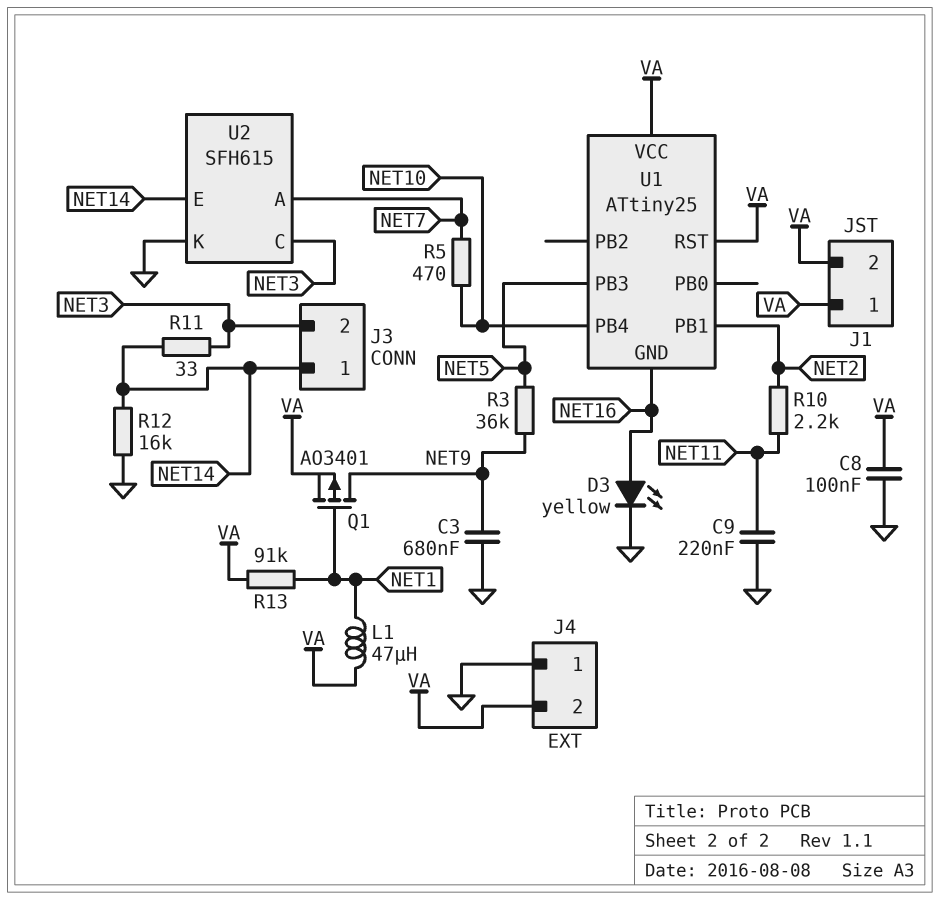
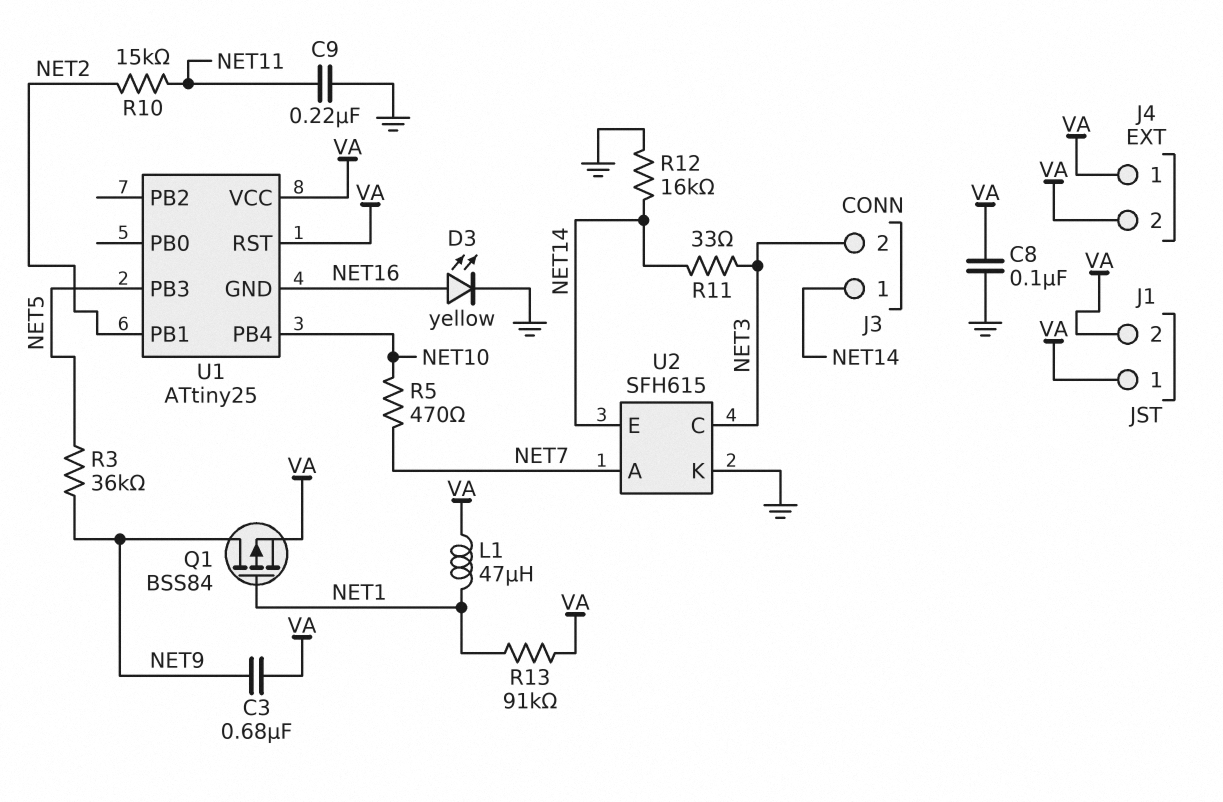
C3: 680nF (GND, NET9) -> 680nF (NET9, VA)
J4 pin 1: GND -> VA
Q1: PMOS AO3401 (G NET1, D NET9, S VA) -> PMOS BSS84 (G NET1, D NET9, S VA)
R10: 2.2k (NET2, NET11) -> 15k (NET2, NET11)

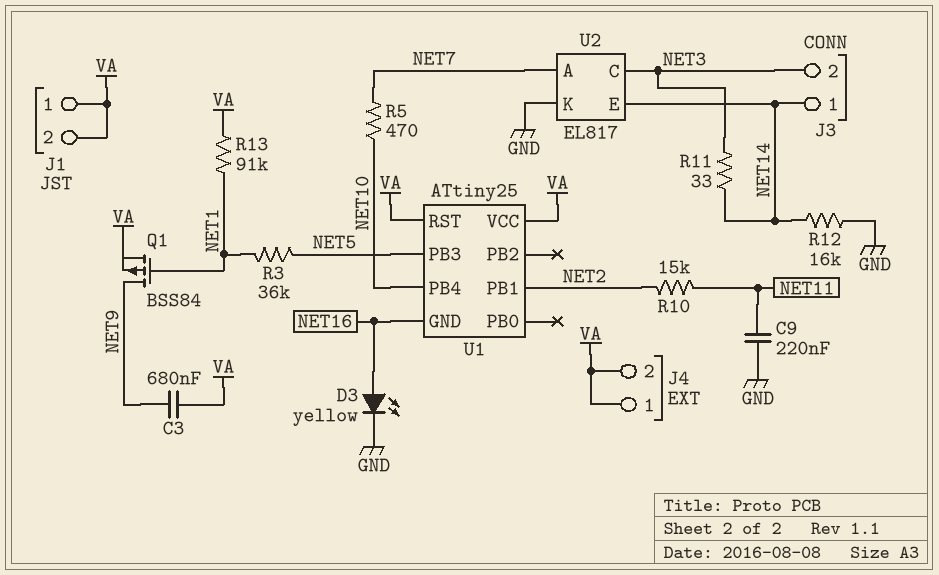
C8: 100nF (GND, VA) -> none
L1: 47uH (NET1, VA) -> none
R3: 36k (NET5, NET9) -> 36k (NET1, NET5)
U2: SFH615 -> EL817

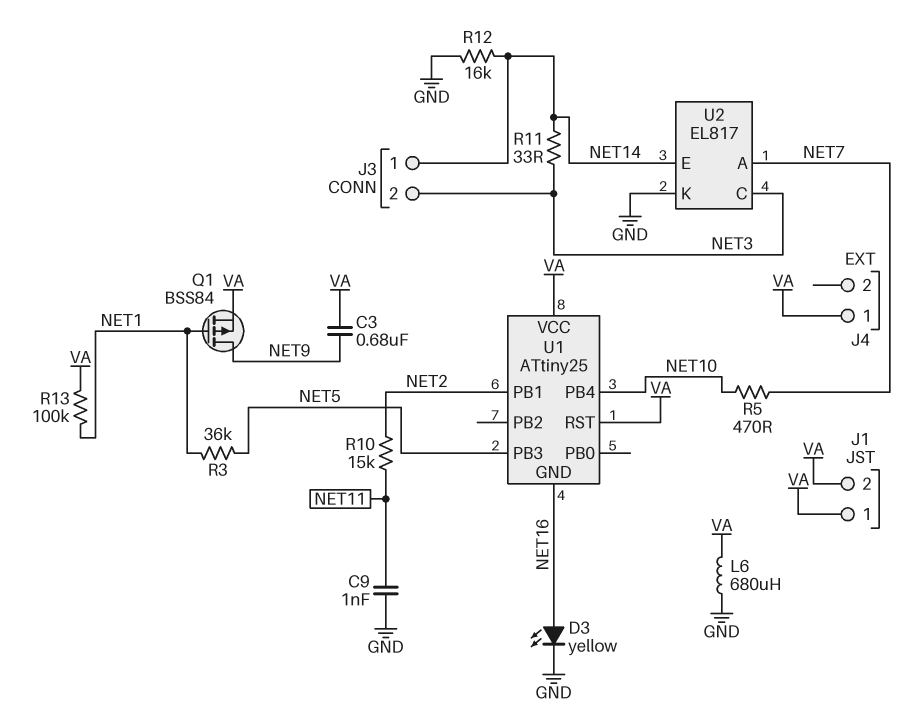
C9: 220nF (GND, NET11) -> 1nF (GND, NET11)
J4 pin 2: VA -> none
L6: none -> 680uH (GND, VA)
R13: 91k (NET1, VA) -> 100k (NET1, VA)

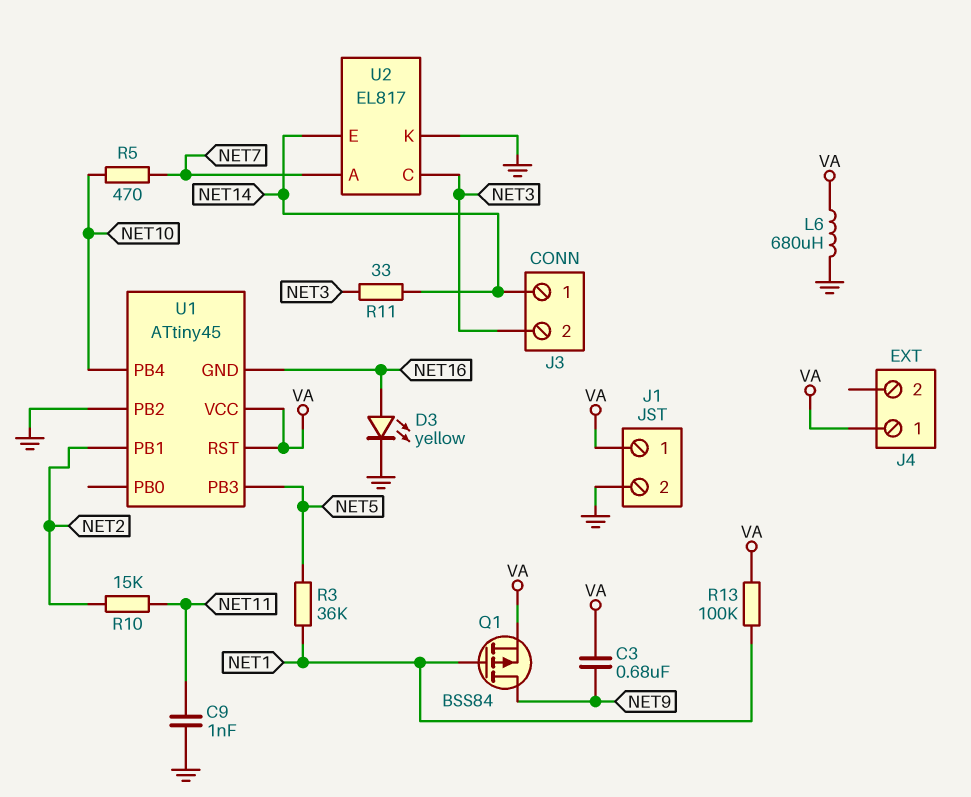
J1 pin 2: VA -> GND
R12: 16k (GND, NET14) -> none
U1: ATtiny25 -> ATtiny45
U1 pin PB2: none -> GND

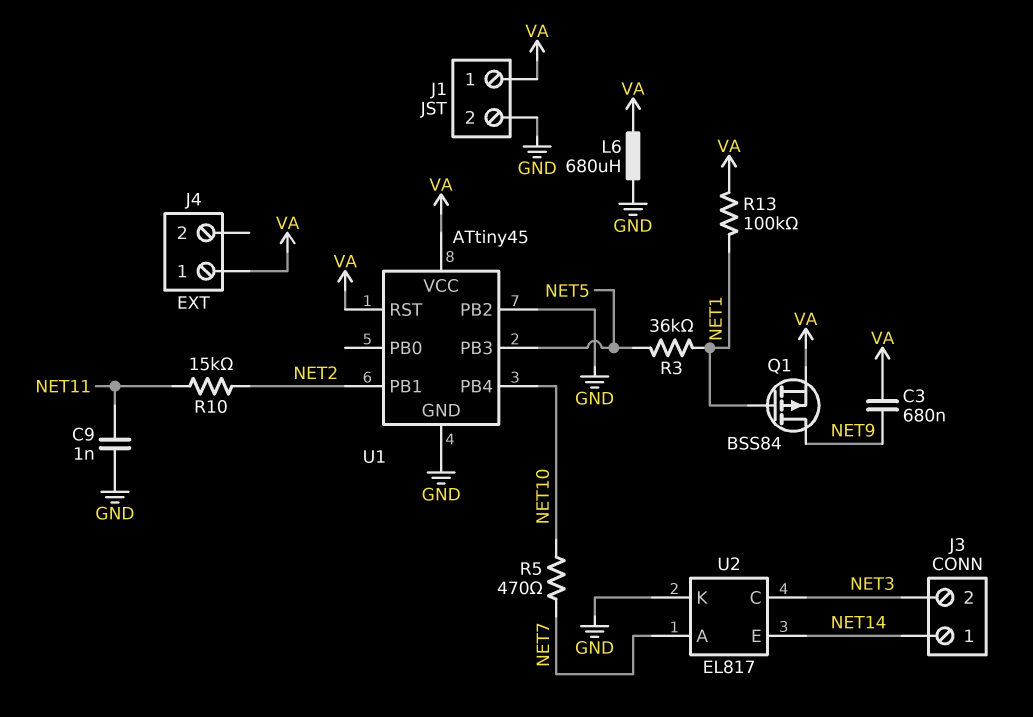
D3: LED yellow (A NET16, K GND) -> none
R11: 33 (NET3, NET14) -> none
U1 pin GND: NET16 -> GND

